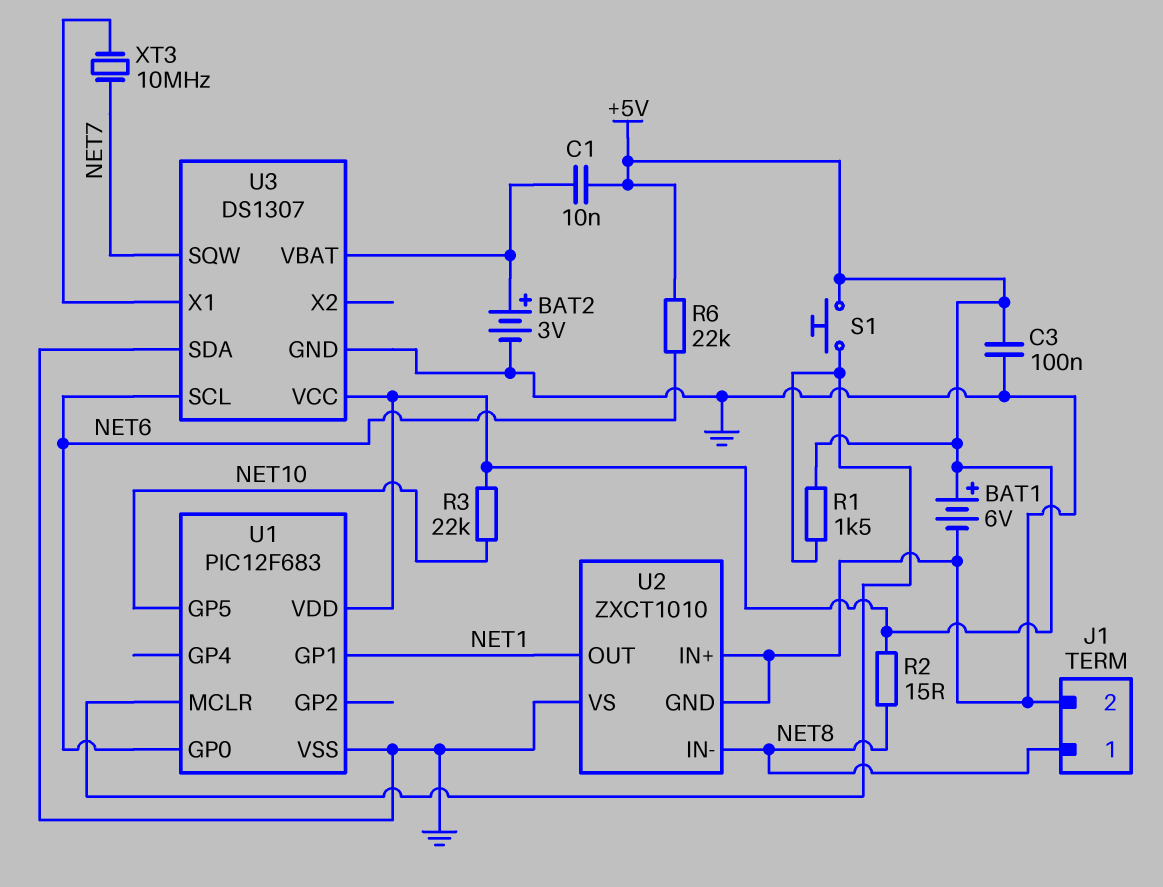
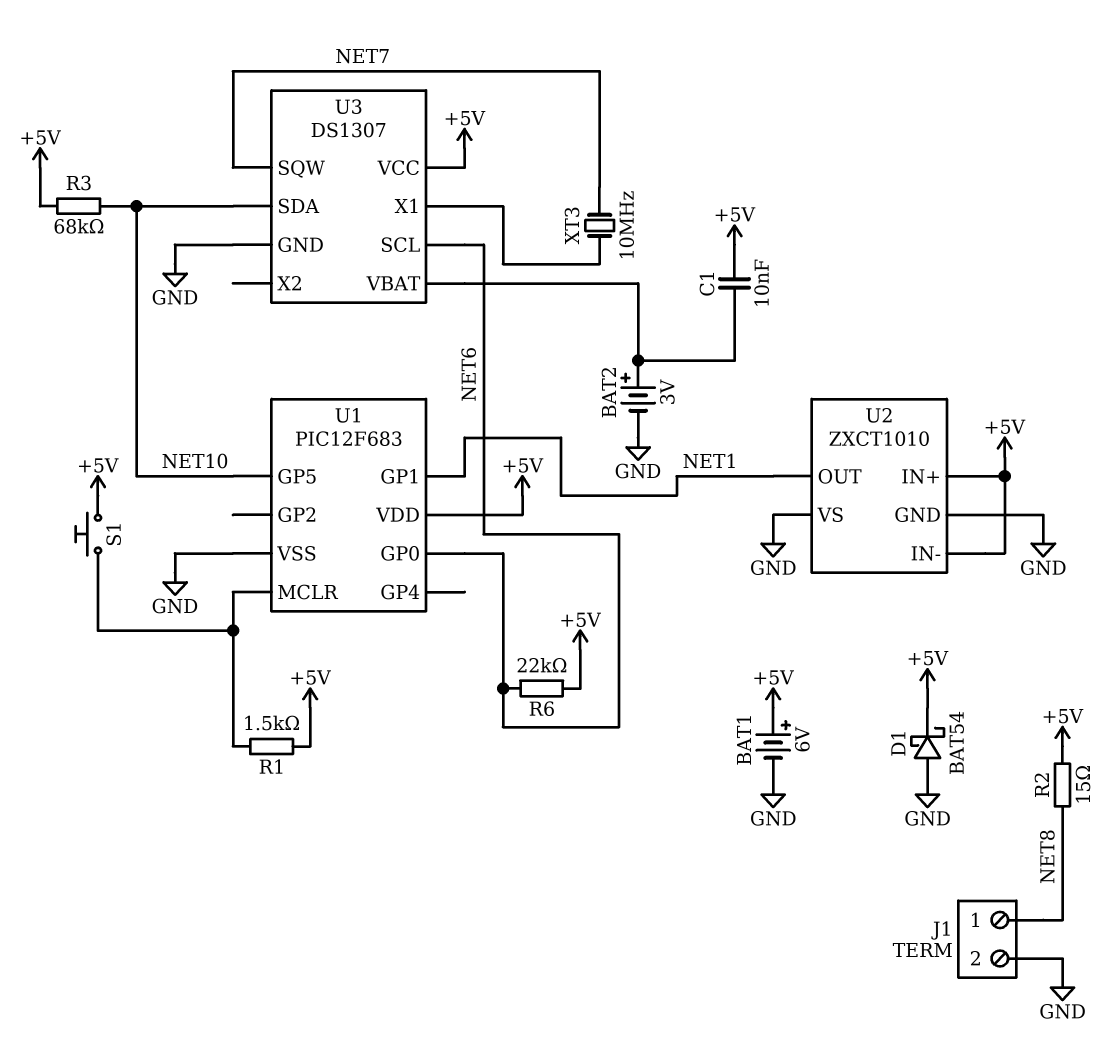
C3: 100nF (+5V, GND) -> none
D1: none -> schottky BAT54 (A GND, K +5V)
R3: 22k (+5V, NET10) -> 68k (+5V, NET10)
U2 pin IN+: GND -> +5V
U2 pin IN-: NET8 -> +5V
U3 pin SDA: GND -> NET10

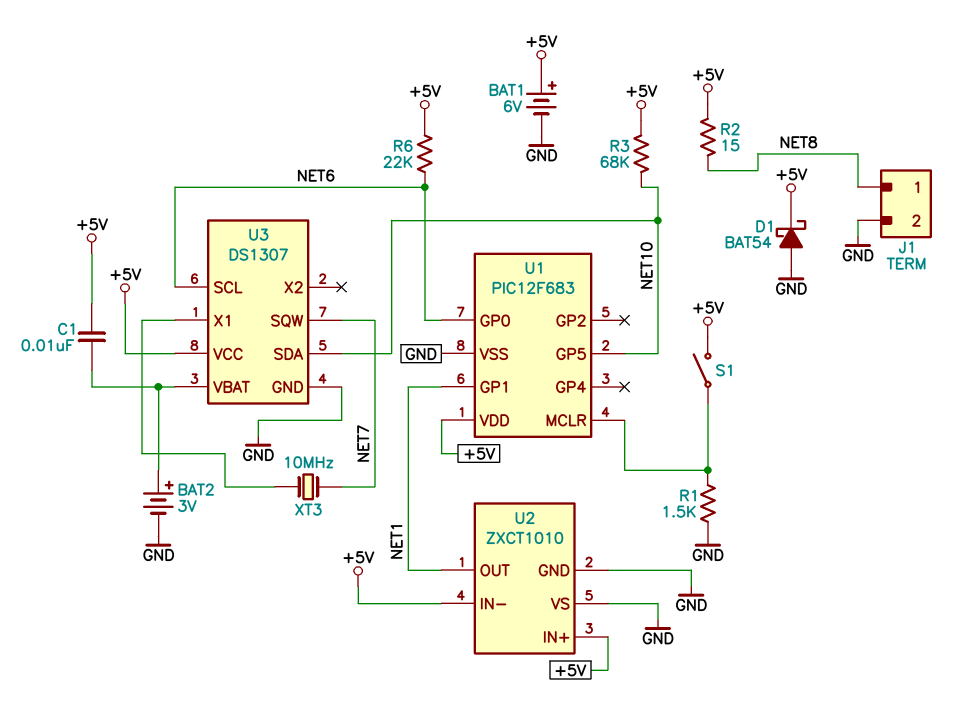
R1: 1.5k (+5V, U1/MCLR) -> 1.5k (GND, U1/MCLR)
S1: button (+5V, U1/MCLR) -> switch (+5V, U1/MCLR)

